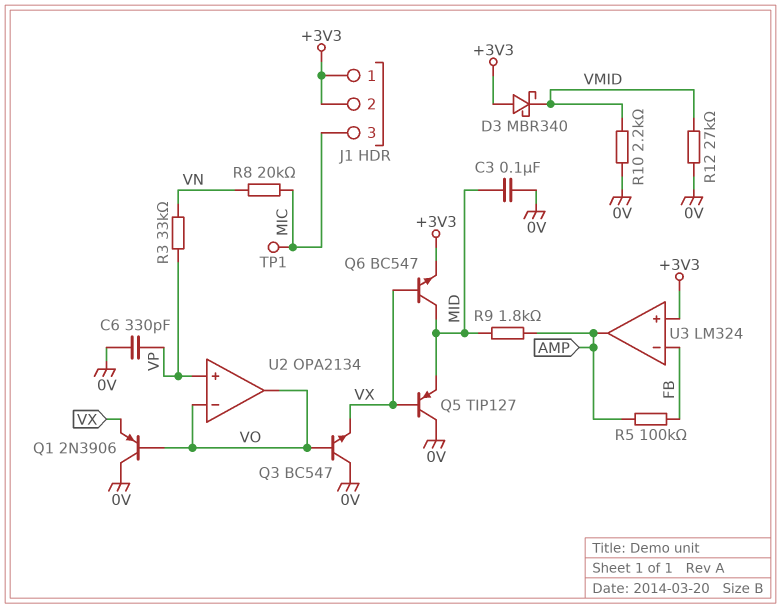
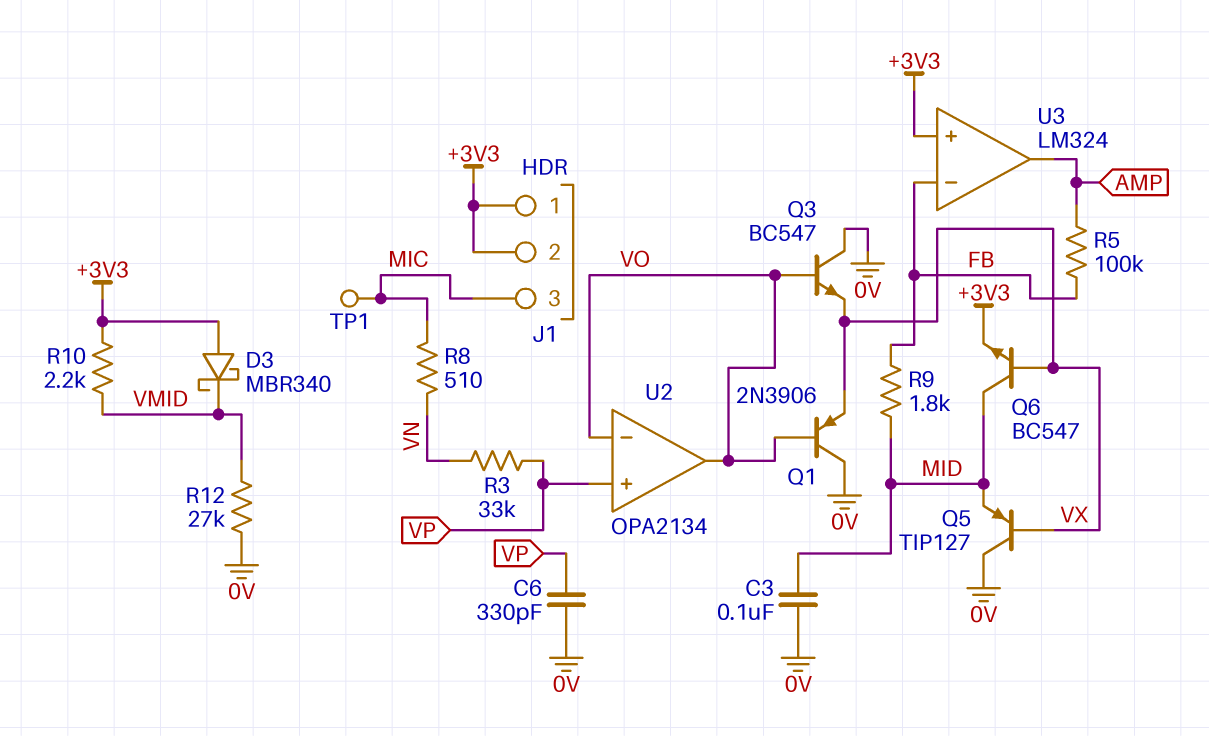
R8: 20k (MIC, VN) -> 510 (MIC, VN)
R9: 1.8k (AMP, MID) -> 1.8k (FB, MID)
R10: 2.2k (0V, VMID) -> 2.2k (+3V3, VMID)

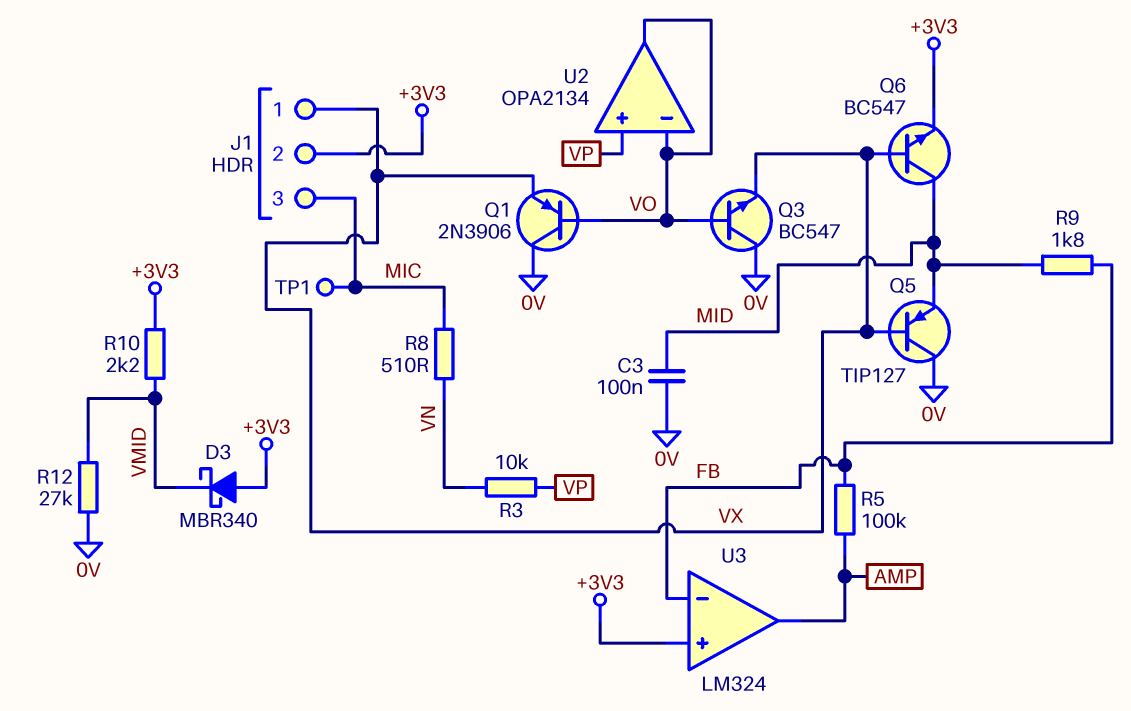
C6: 330pF (0V, VP) -> none
J1 pin 1: +3V3 -> VX
R3: 33k (VN, VP) -> 10k (VN, VP)

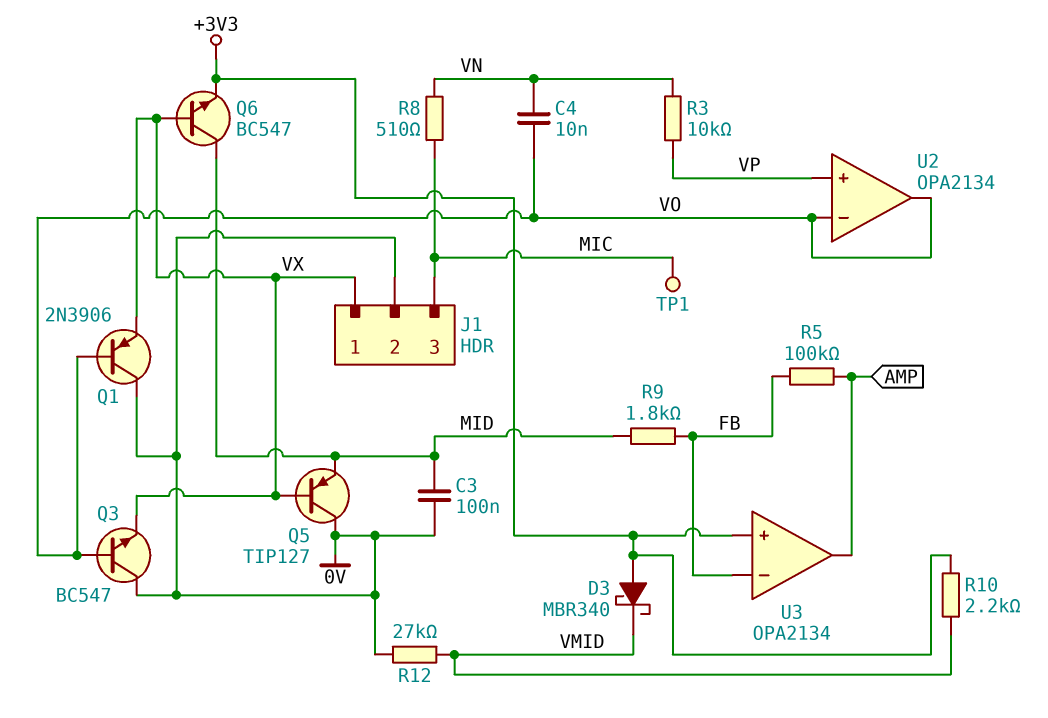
C4: none -> 10nF (VN, VO)
J1 pin 2: +3V3 -> 0V
U3: LM324 -> OPA2134

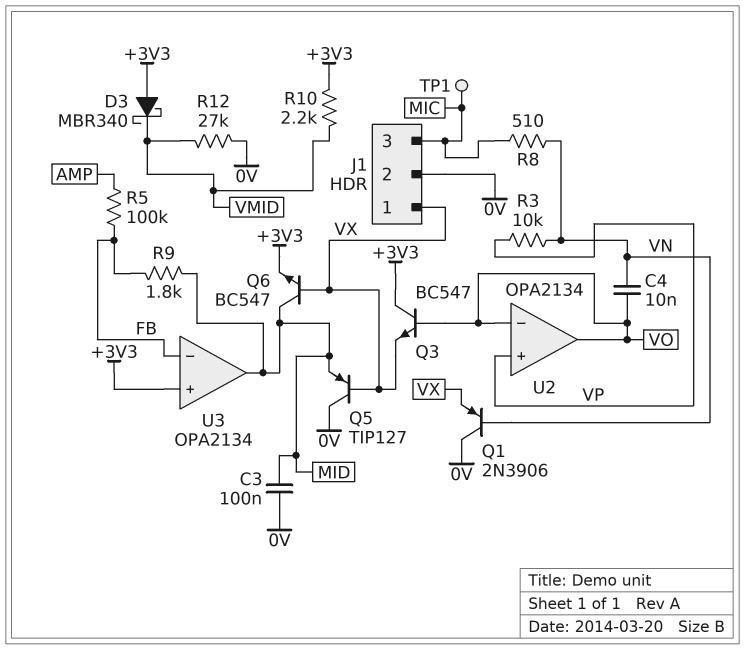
Q1: PNP 2N3906 (B VO, C 0V, E VX) -> PNP 2N3906 (B VN, C 0V, E VX)
Q3: NPN BC547 (B VO, C 0V, E VX) -> NPN BC547 (B VO, C +3V3, E VX)
U3 pin out: AMP -> MID

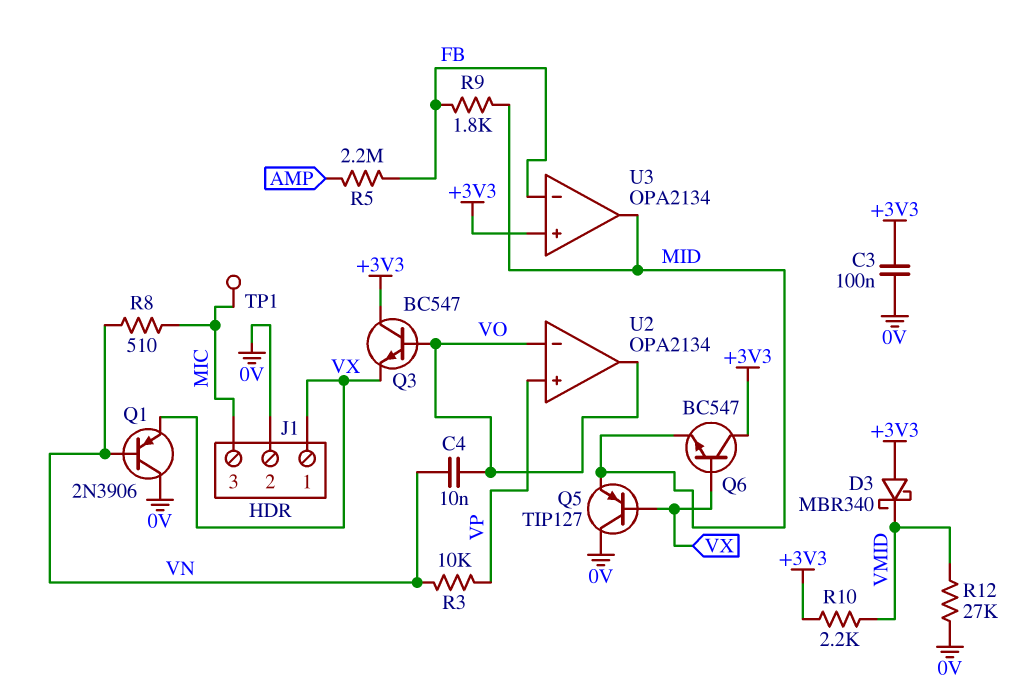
C3: 100nF (0V, MID) -> 100nF (+3V3, 0V)
Q6: NPN BC547 (B VX, C MID, E +3V3) -> NPN BC547 (B VX, C +3V3, E MID)
R5: 100k (AMP, FB) -> 2.2M (AMP, FB)

